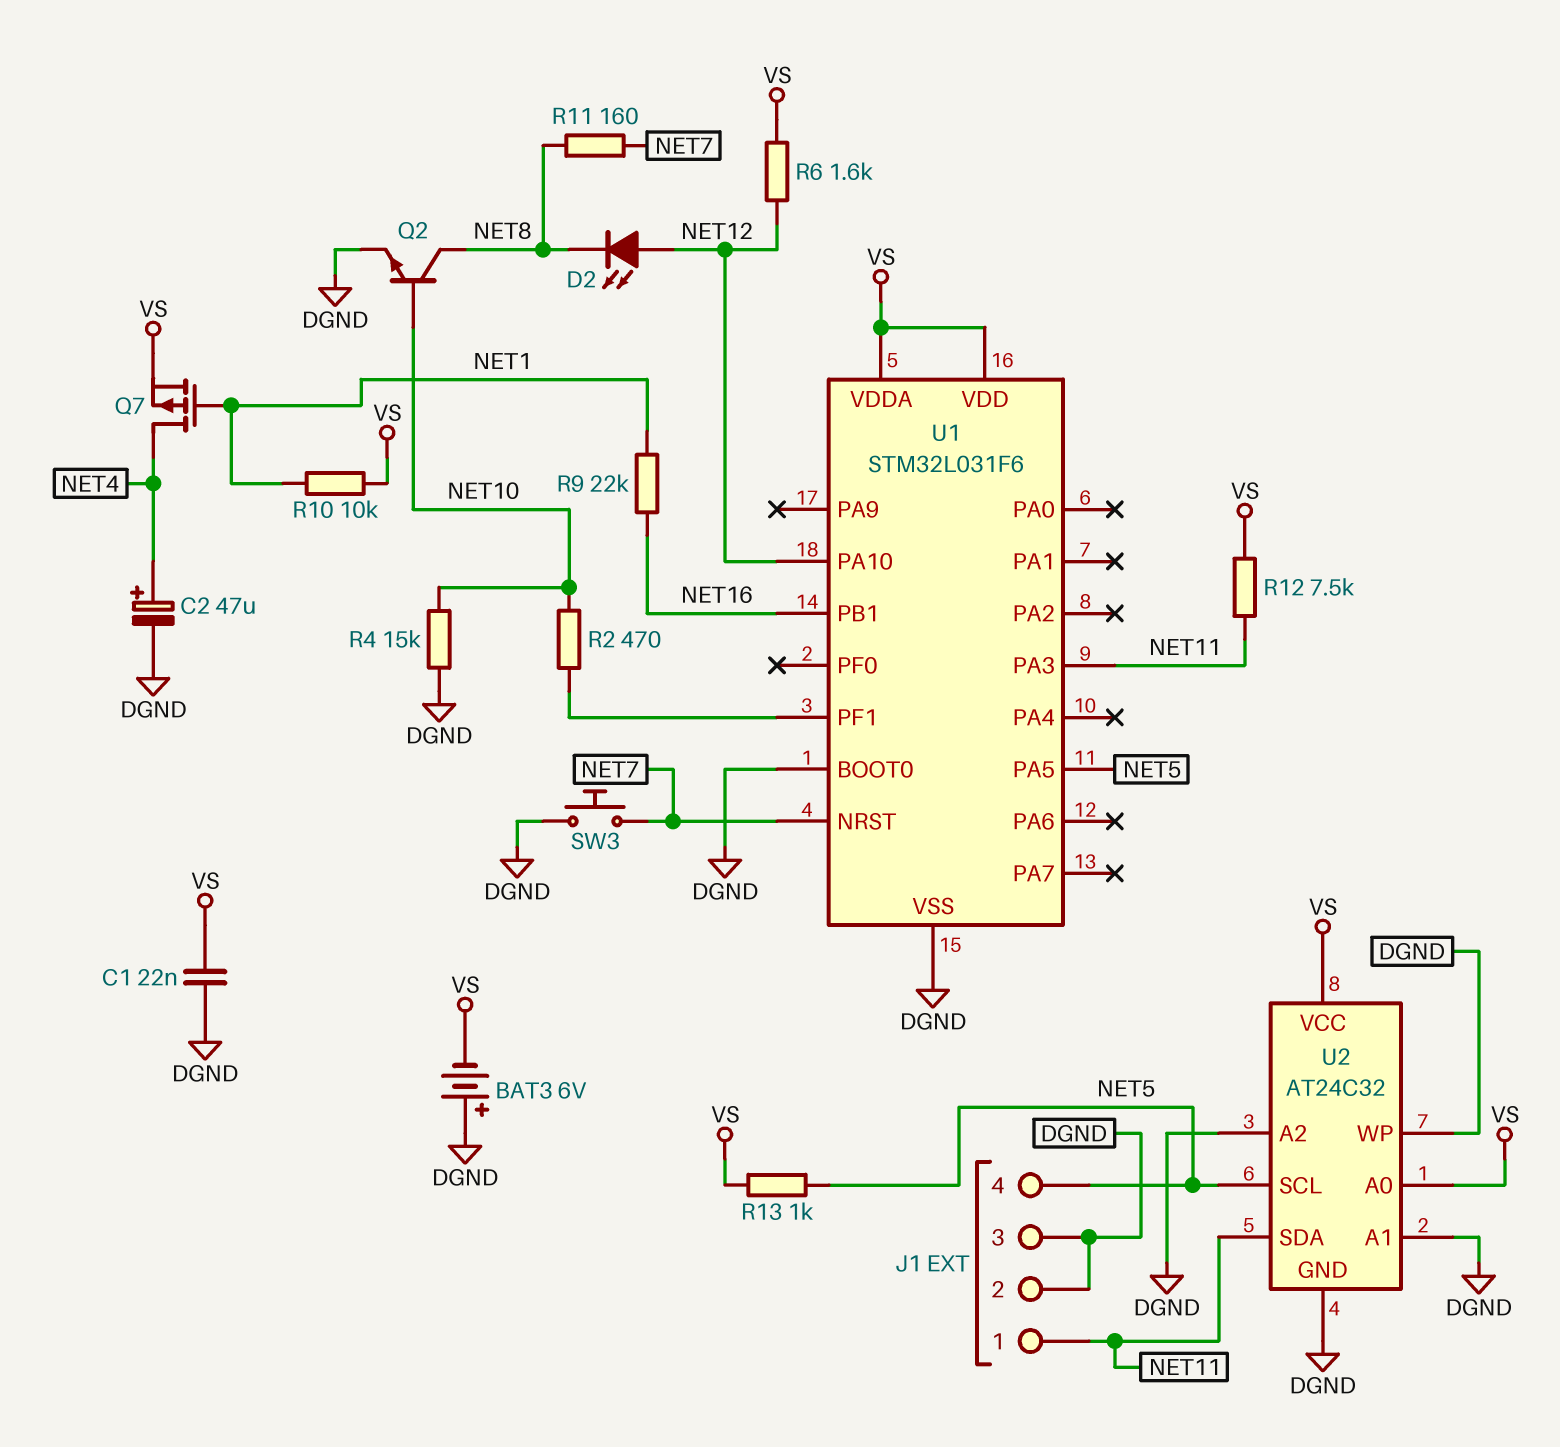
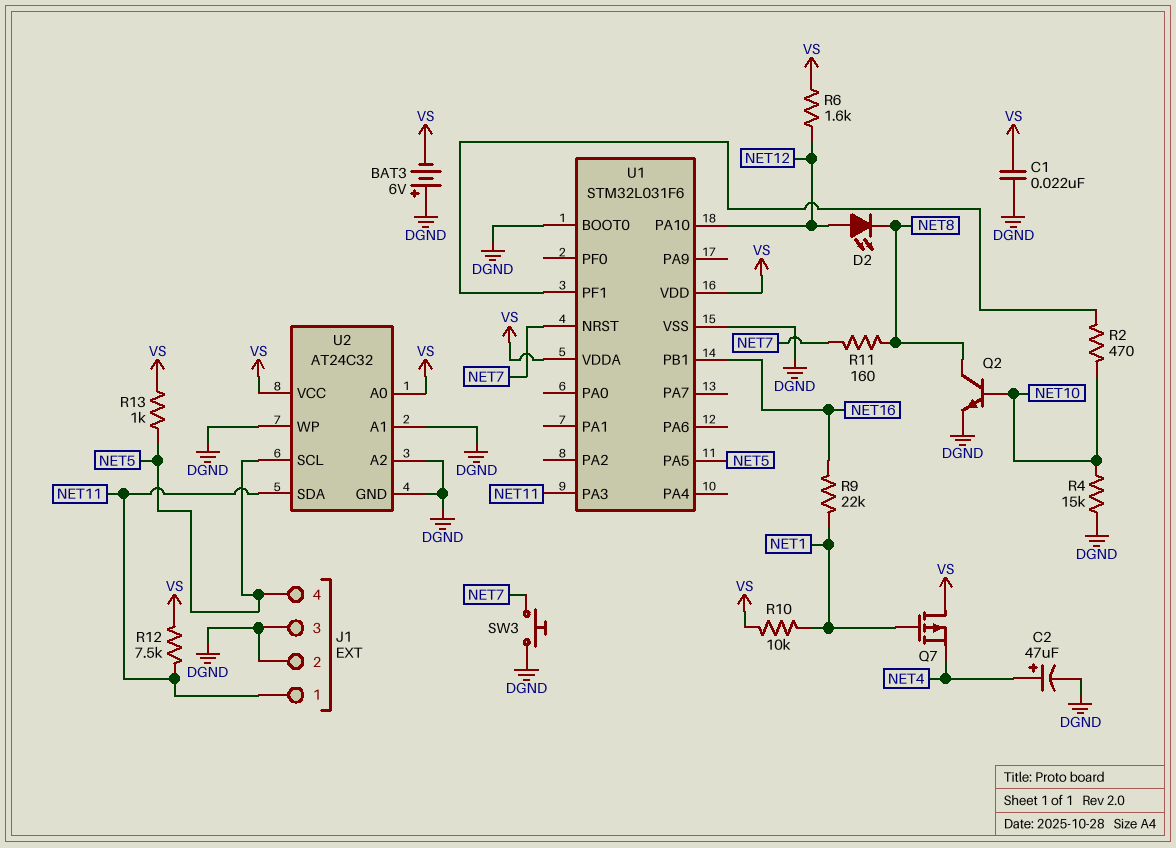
Q7: PMOS (G NET1, D NET4, S VS) -> PMOS (G NET1, D VS, S NET4)

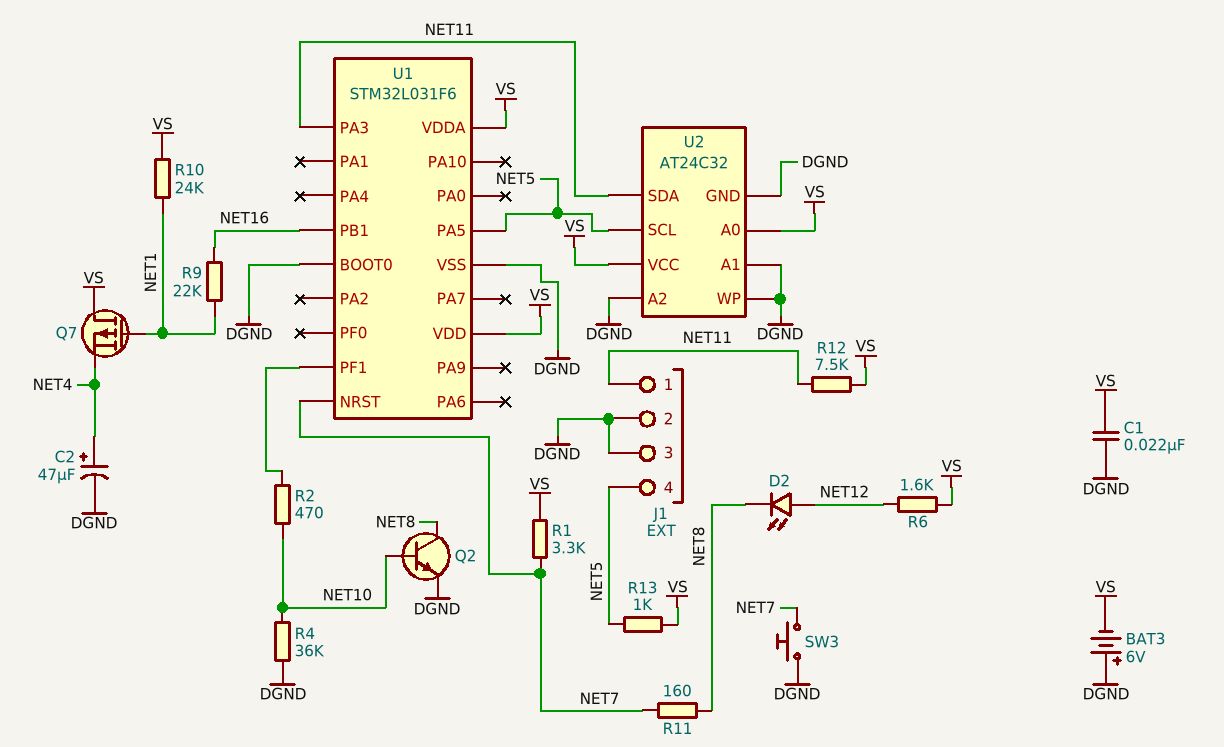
R1: none -> 3.3k (NET7, VS)
R4: 15k (DGND, NET10) -> 36k (DGND, NET10)
R10: 10k (NET1, VS) -> 24k (NET1, VS)
U1 pin PA10: NET12 -> none

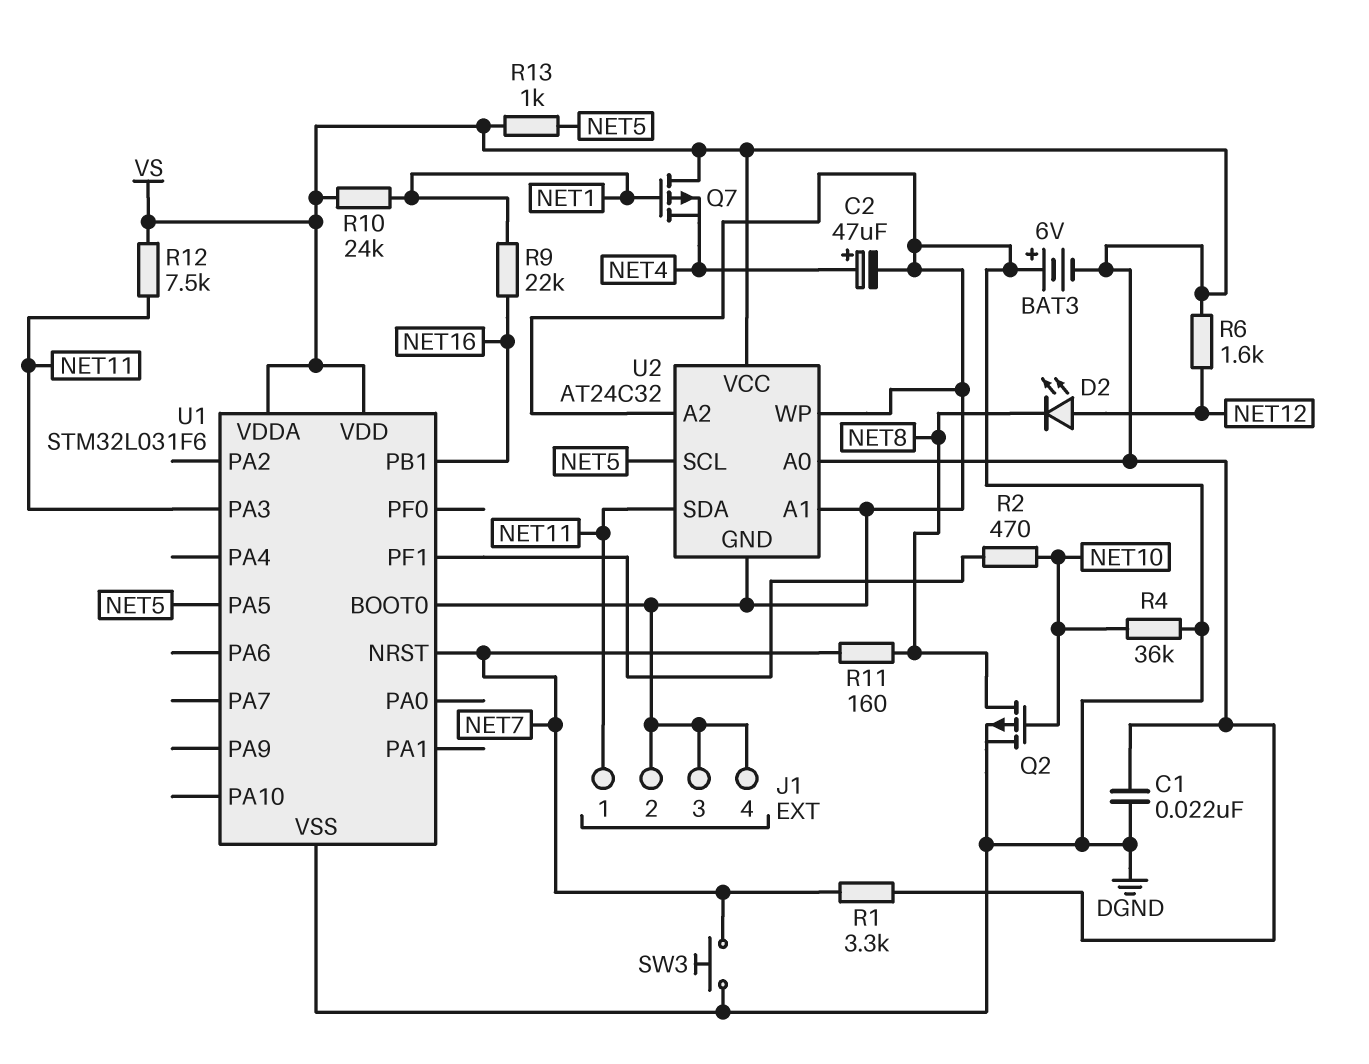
J1 pin 4: NET5 -> DGND
Q2: NPN (B NET10, C NET8, E DGND) -> PMOS (G NET10, D NET8, S DGND)

